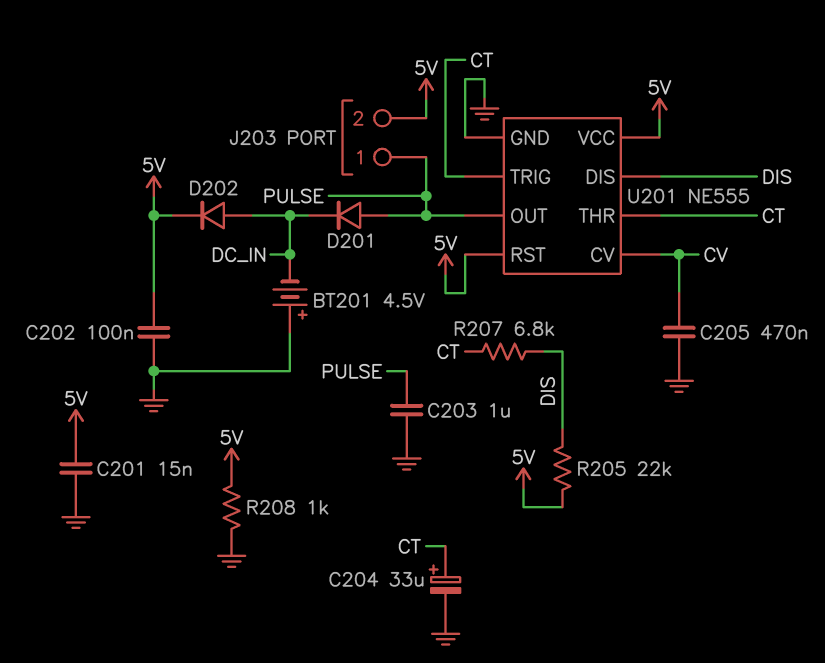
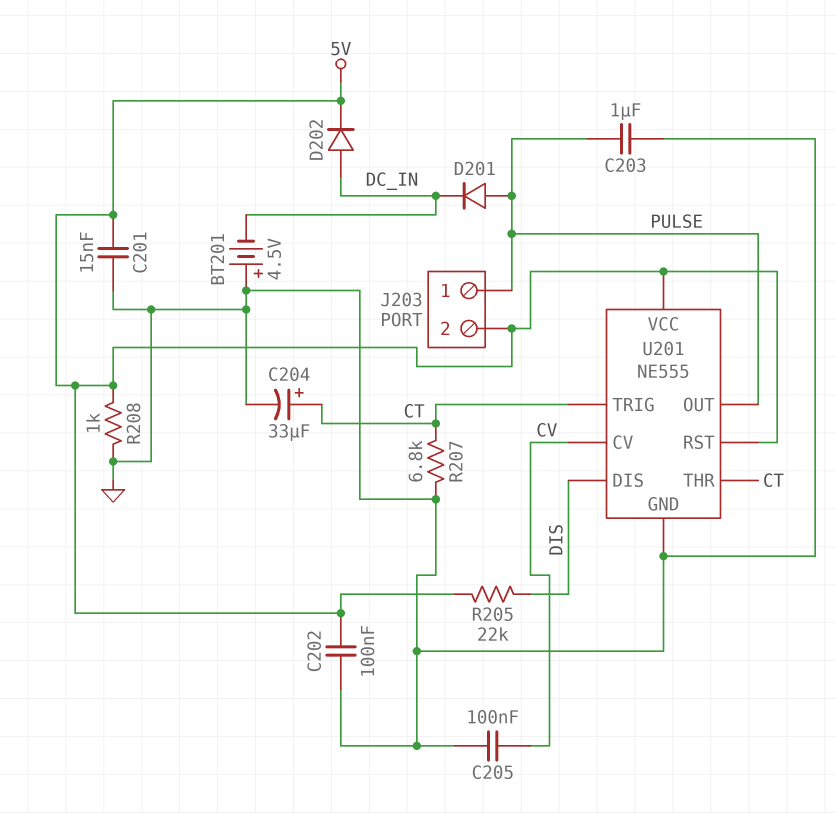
C205: 470nF (CV, GND) -> 100nF (CV, GND)
R207: 6.8k (CT, DIS) -> 6.8k (CT, GND)

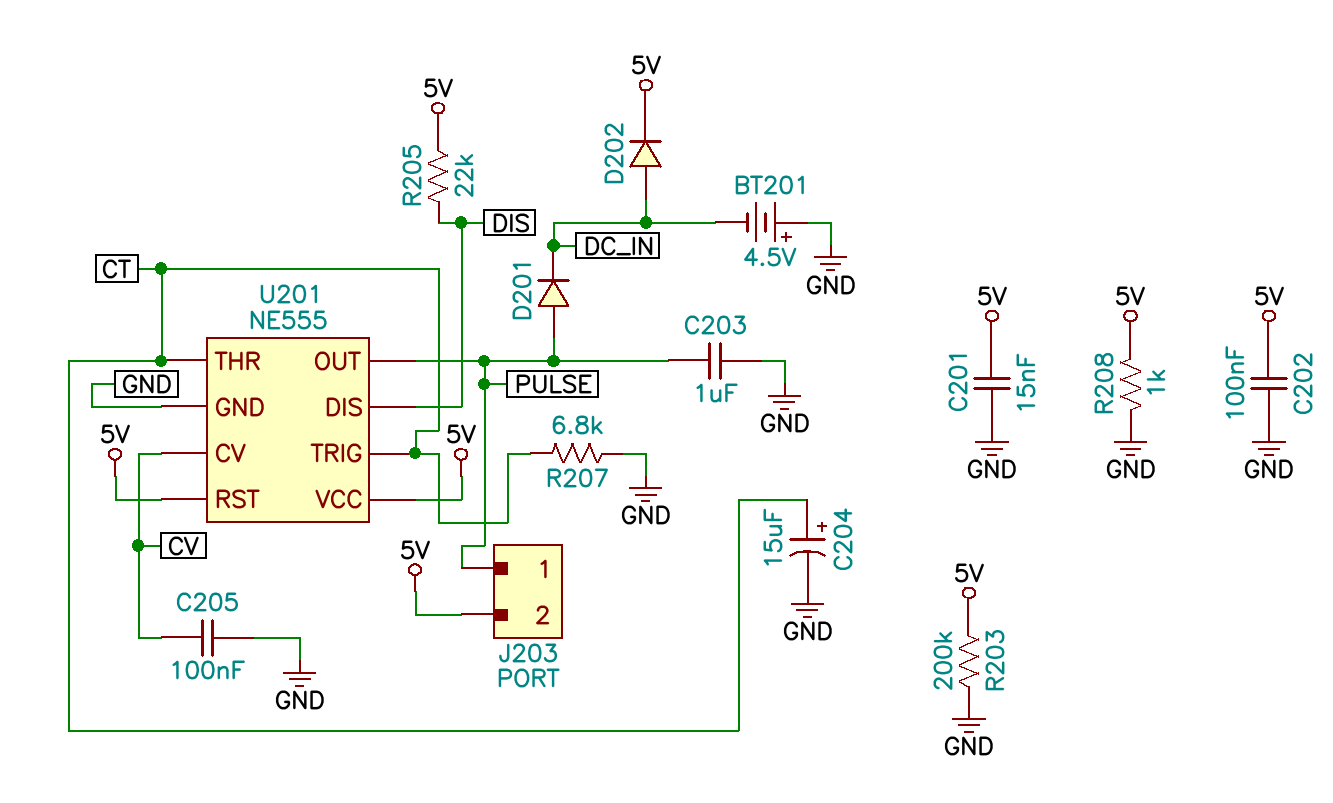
C204: 33uF (plus CT, minus GND) -> 15uF (plus CT, minus GND)
R203: none -> 200k (5V, GND)

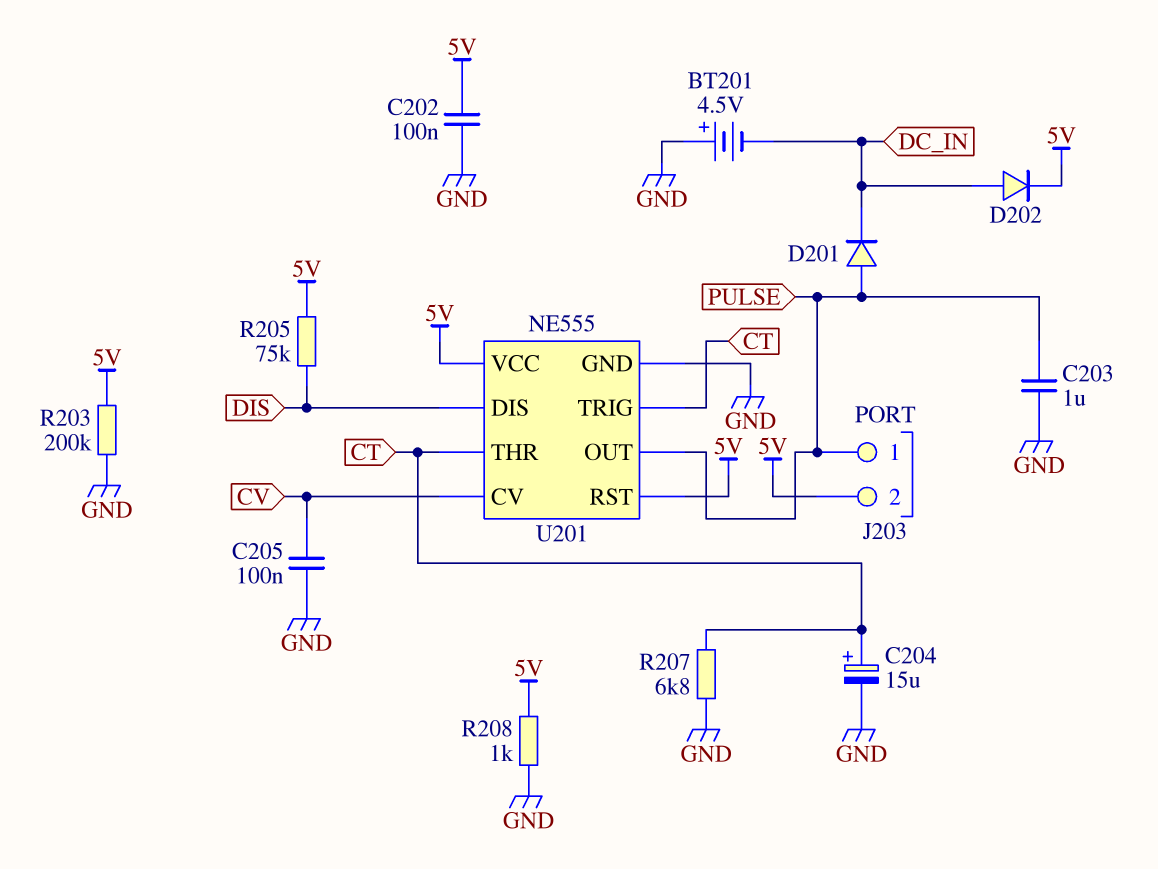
C201: 15nF (5V, GND) -> none
R205: 22k (5V, DIS) -> 75k (5V, DIS)

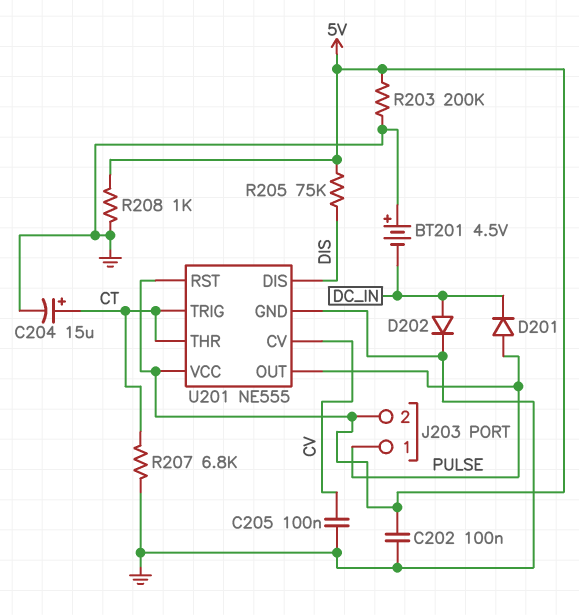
C203: 1uF (GND, PULSE) -> none
D202: diode (A DC_IN, K 5V) -> diode (A DC_IN, K GND)

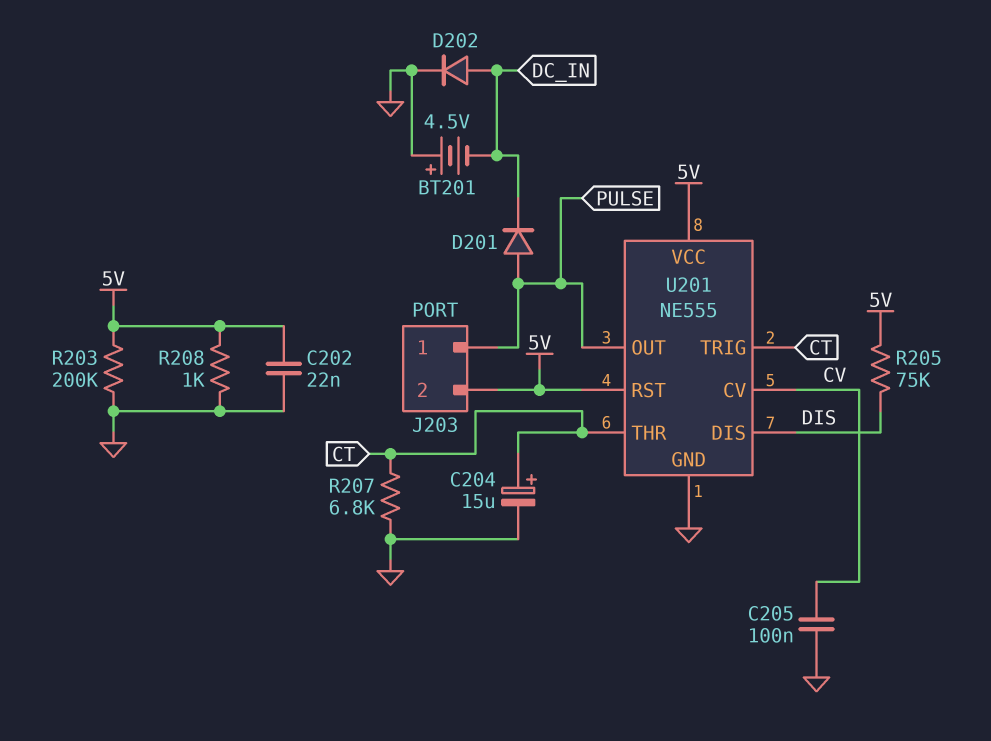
C202: 100nF (5V, GND) -> 22nF (5V, GND)

